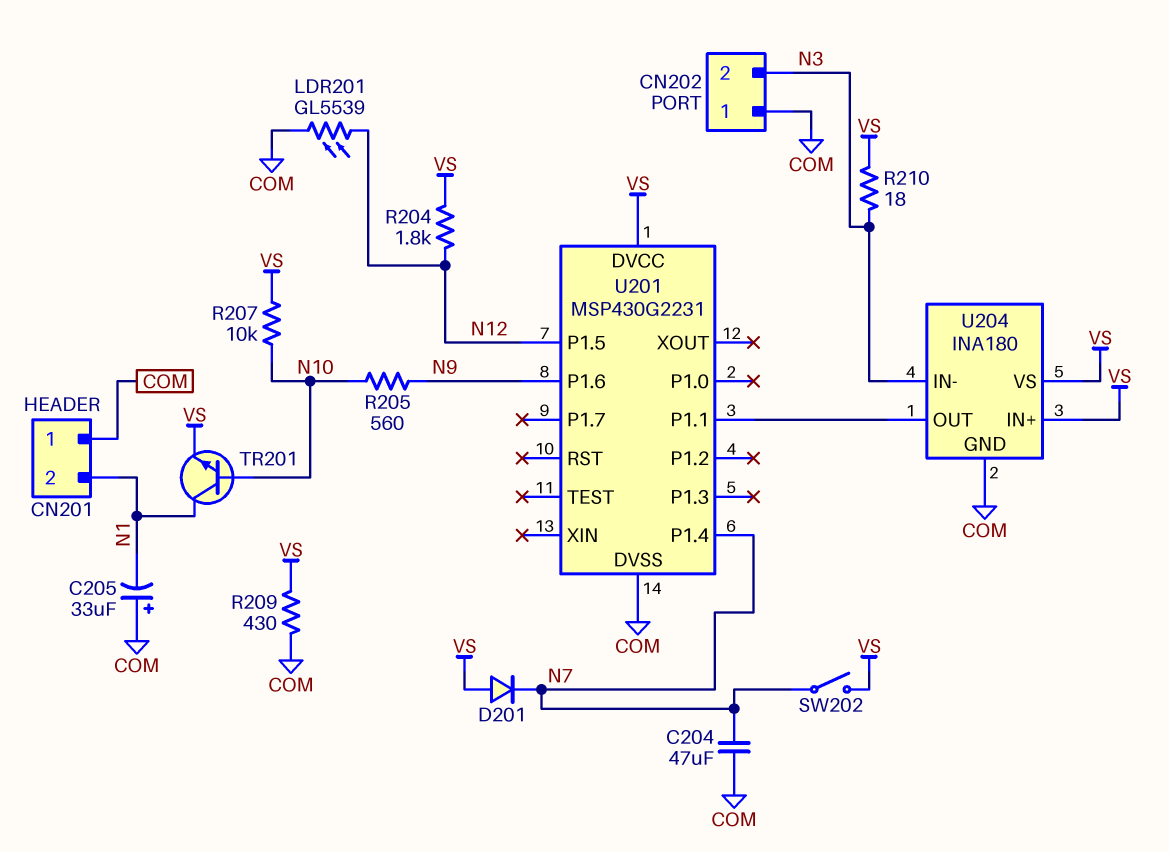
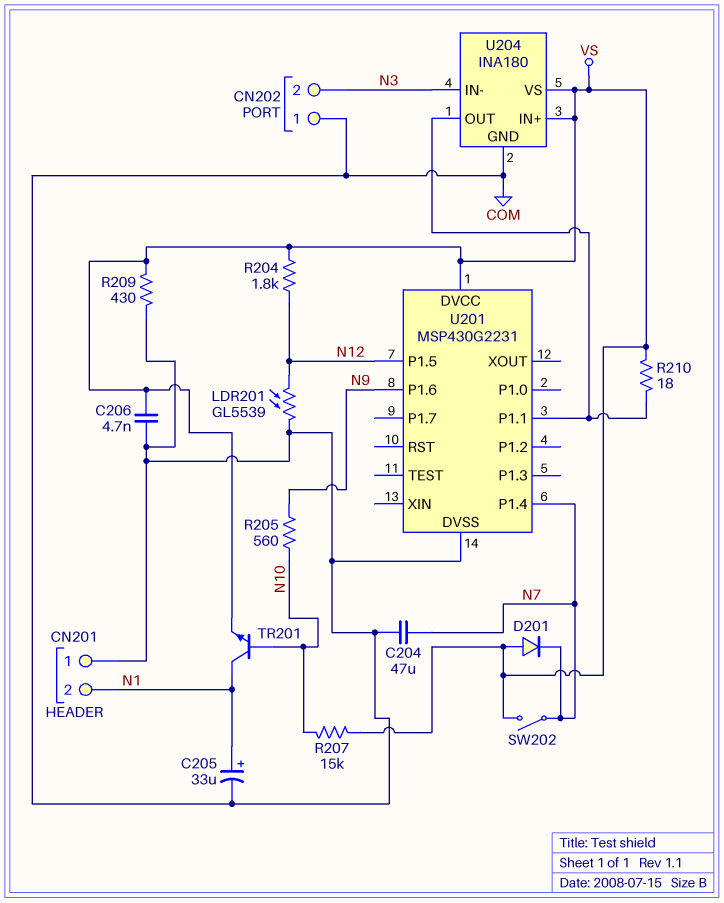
C205: 33uF (plus COM, minus N1) -> 33uF (plus N1, minus COM)
C206: none -> 4.7nF (COM, VS)
R207: 10k (N10, VS) -> 15k (N10, VS)
R210: 18 (N3, VS) -> 18 (U201/P1.1, VS)

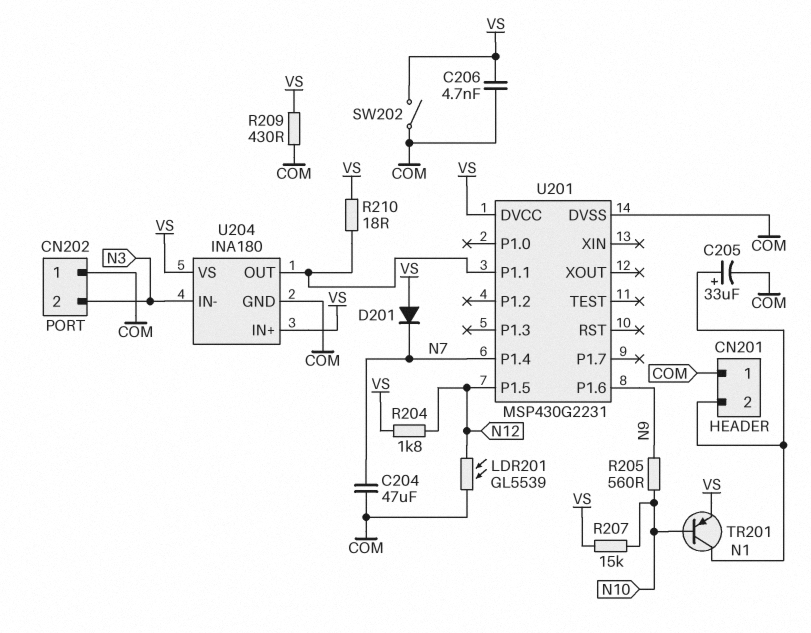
SW202: switch (N7, VS) -> switch (COM, VS)
TR201: NPN (B N10, C N1, E VS) -> PNP (B N10, C N1, E VS)

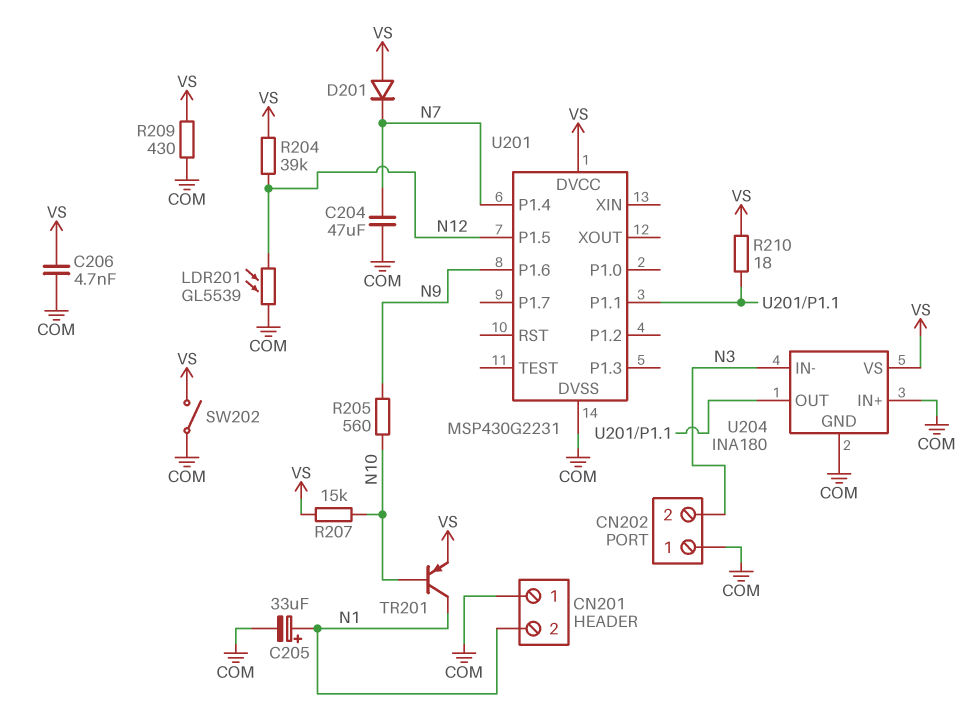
R204: 1.8k (N12, VS) -> 39k (N12, VS)
U204 pin IN+: VS -> COM

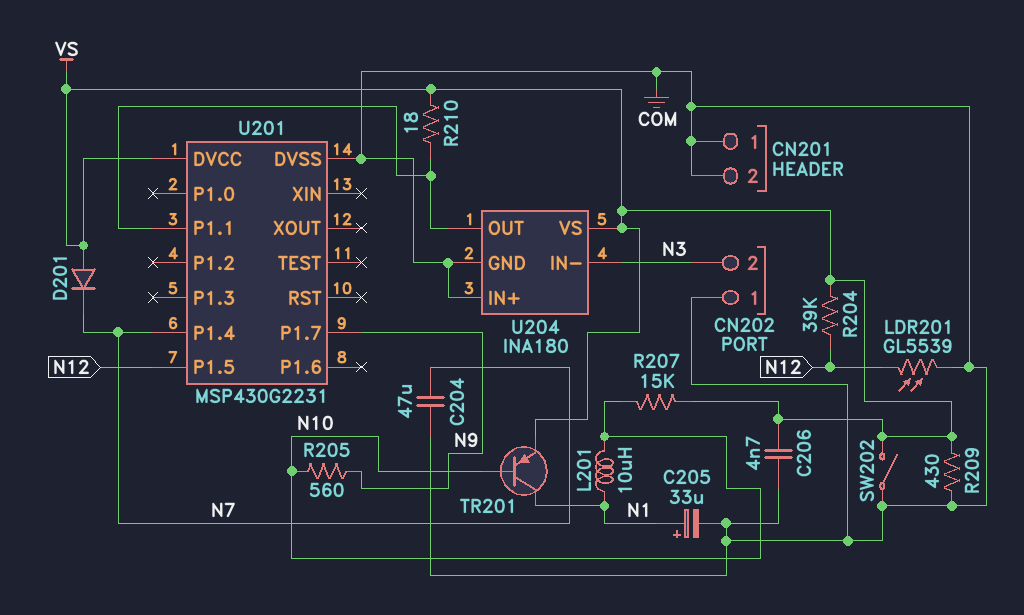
CN201 pin 2: N1 -> COM
L201: none -> 10uH (N1, N10)
U201 pin P1.6: N9 -> none
U201 pin P1.7: none -> N9

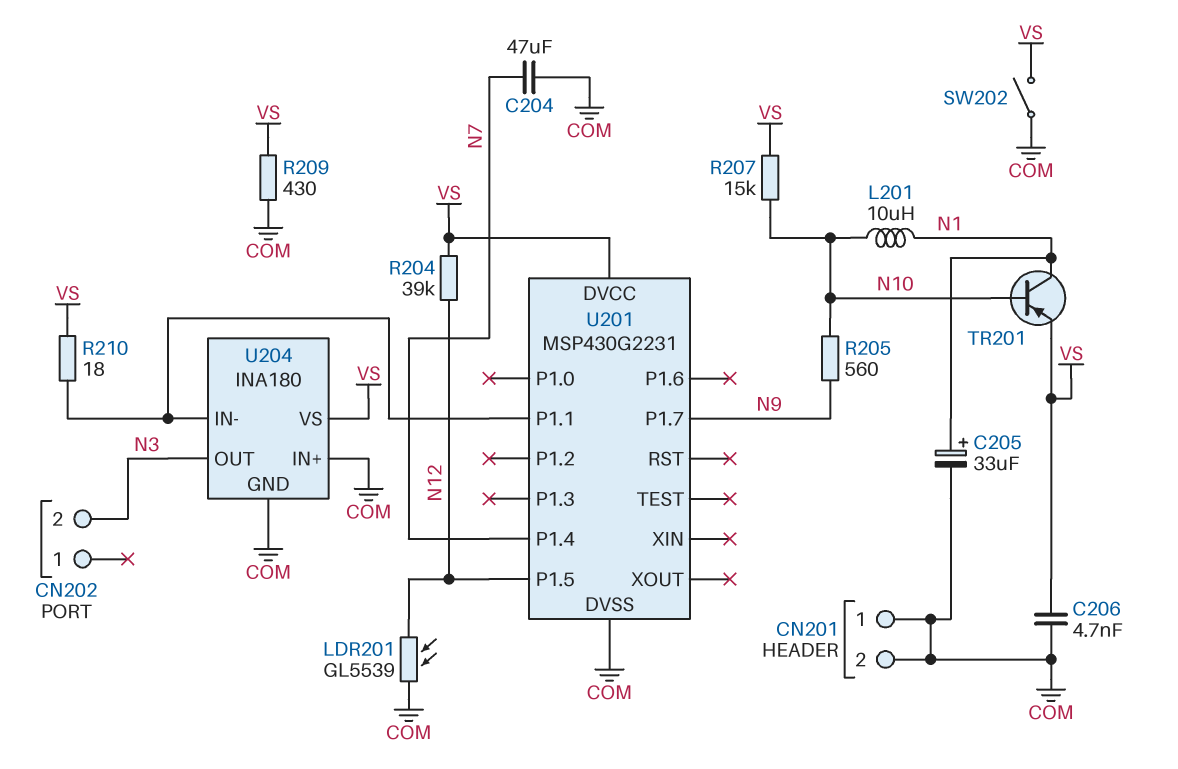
CN202 pin 1: COM -> none
D201: diode (A VS, K N7) -> none
U204 pin IN-: N3 -> U201/P1.1
U204 pin OUT: U201/P1.1 -> N3

